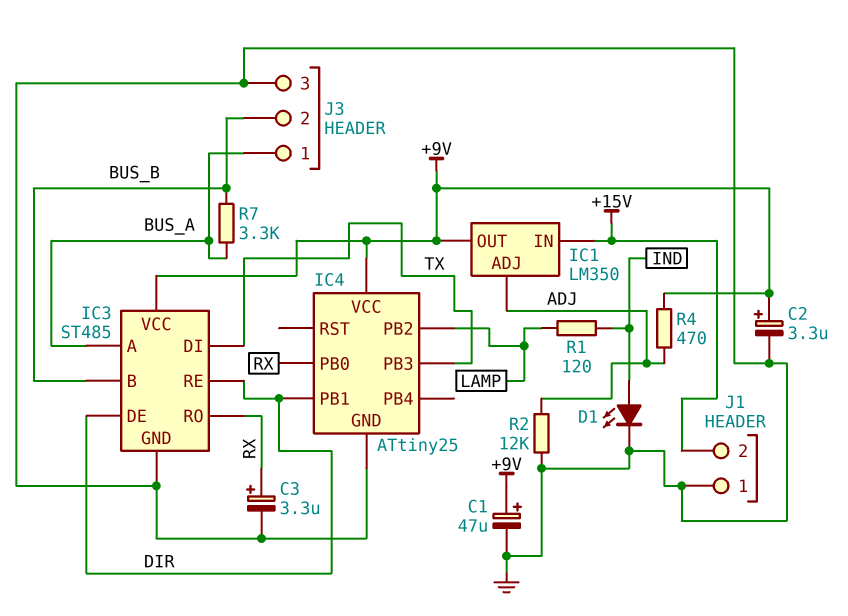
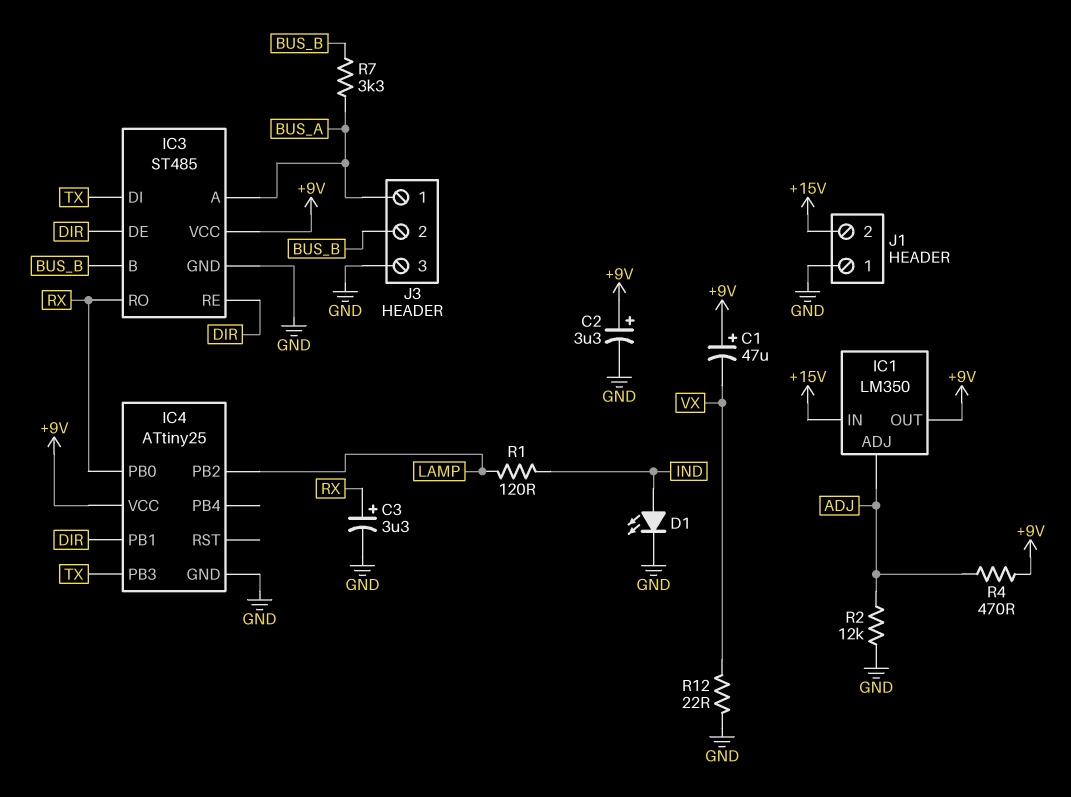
C1: 47uF (plus +9V, minus GND) -> 47uF (plus +9V, minus VX)
R12: none -> 22 (GND, VX)

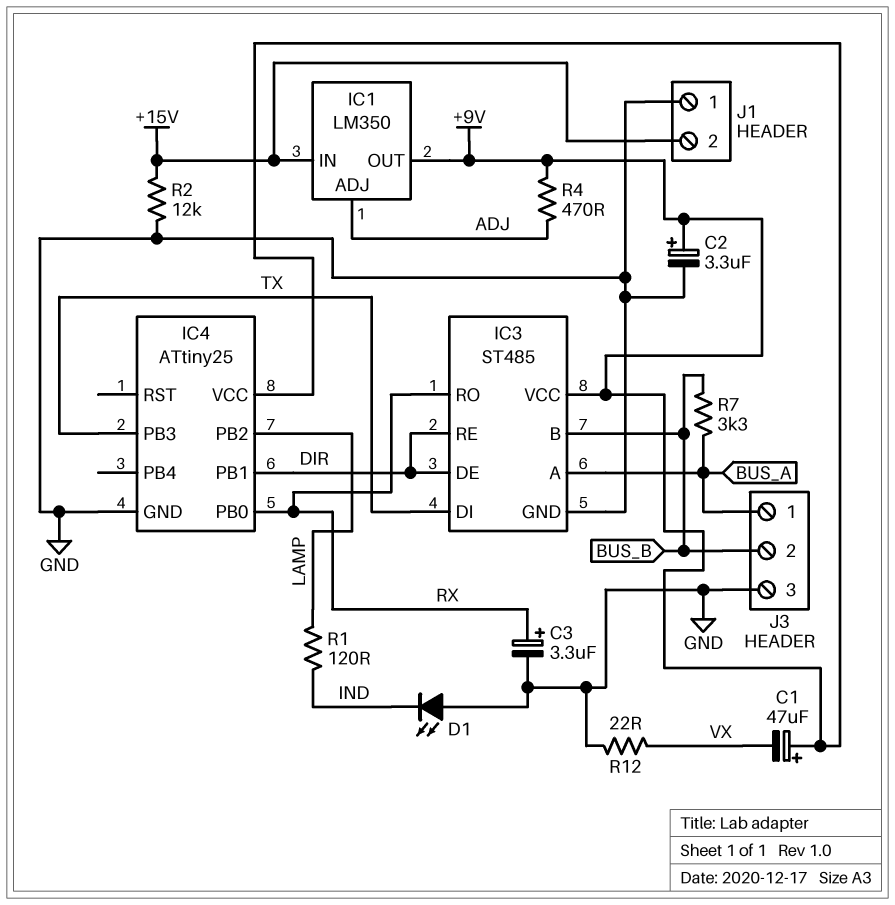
D1: LED (A IND, K GND) -> LED (A GND, K IND)
R2: 12k (ADJ, GND) -> 12k (+15V, GND)

